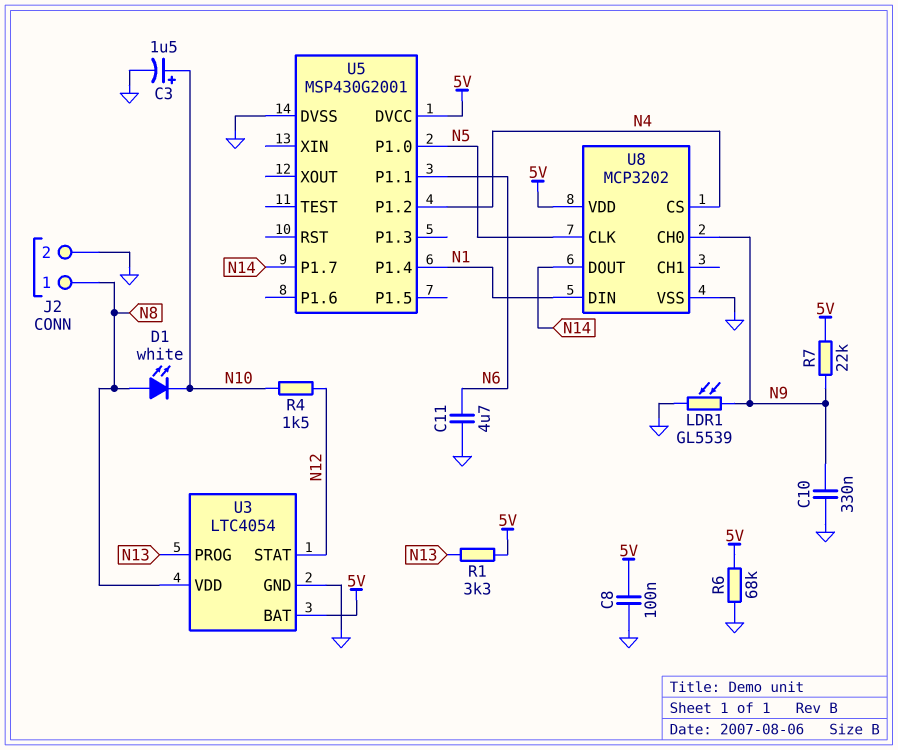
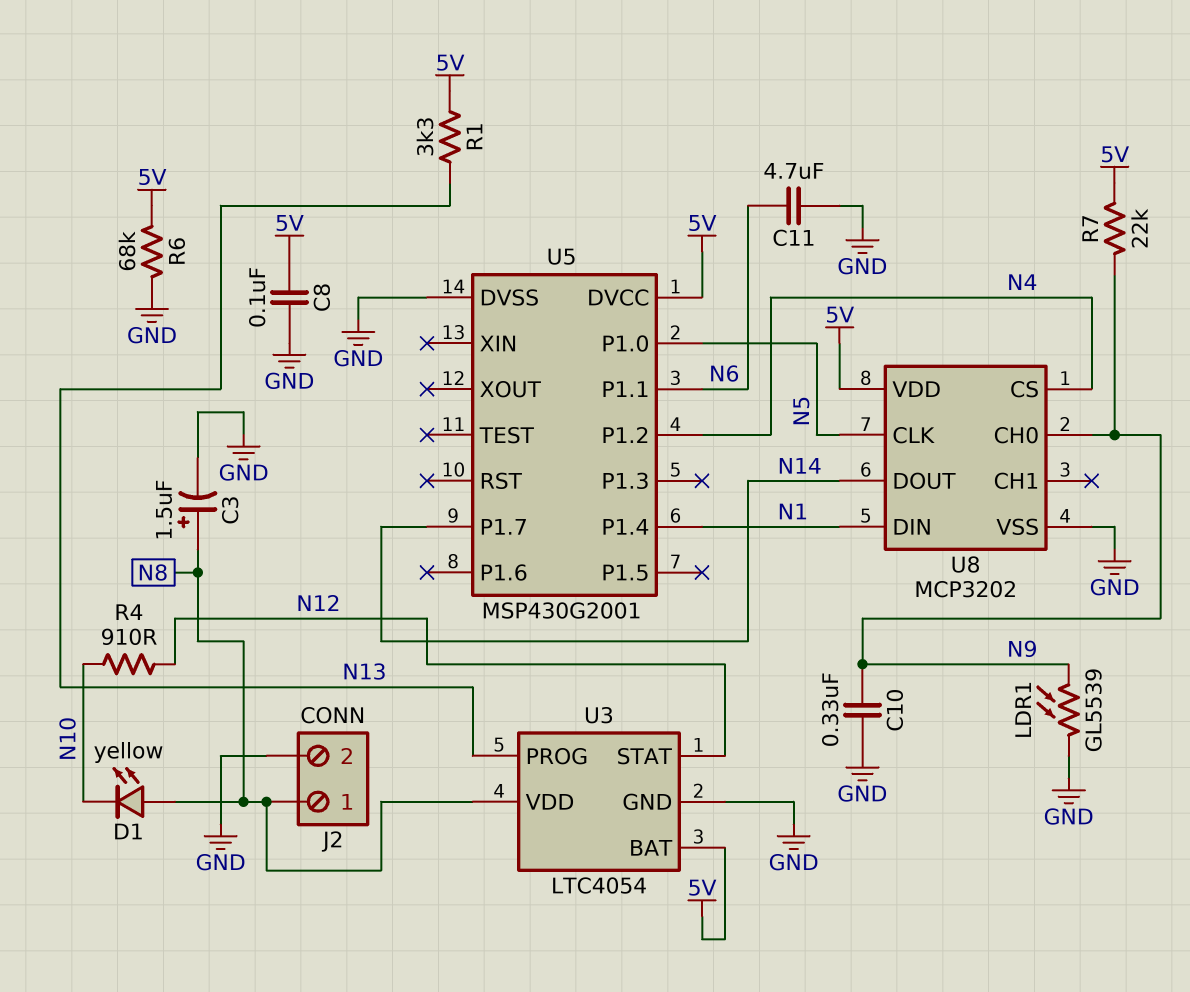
C3: 1.5uF (plus N10, minus GND) -> 1.5uF (plus N8, minus GND)
D1: LED white (A N8, K N10) -> LED yellow (A N8, K N10)
R4: 1.5k (N10, N12) -> 910 (N10, N12)

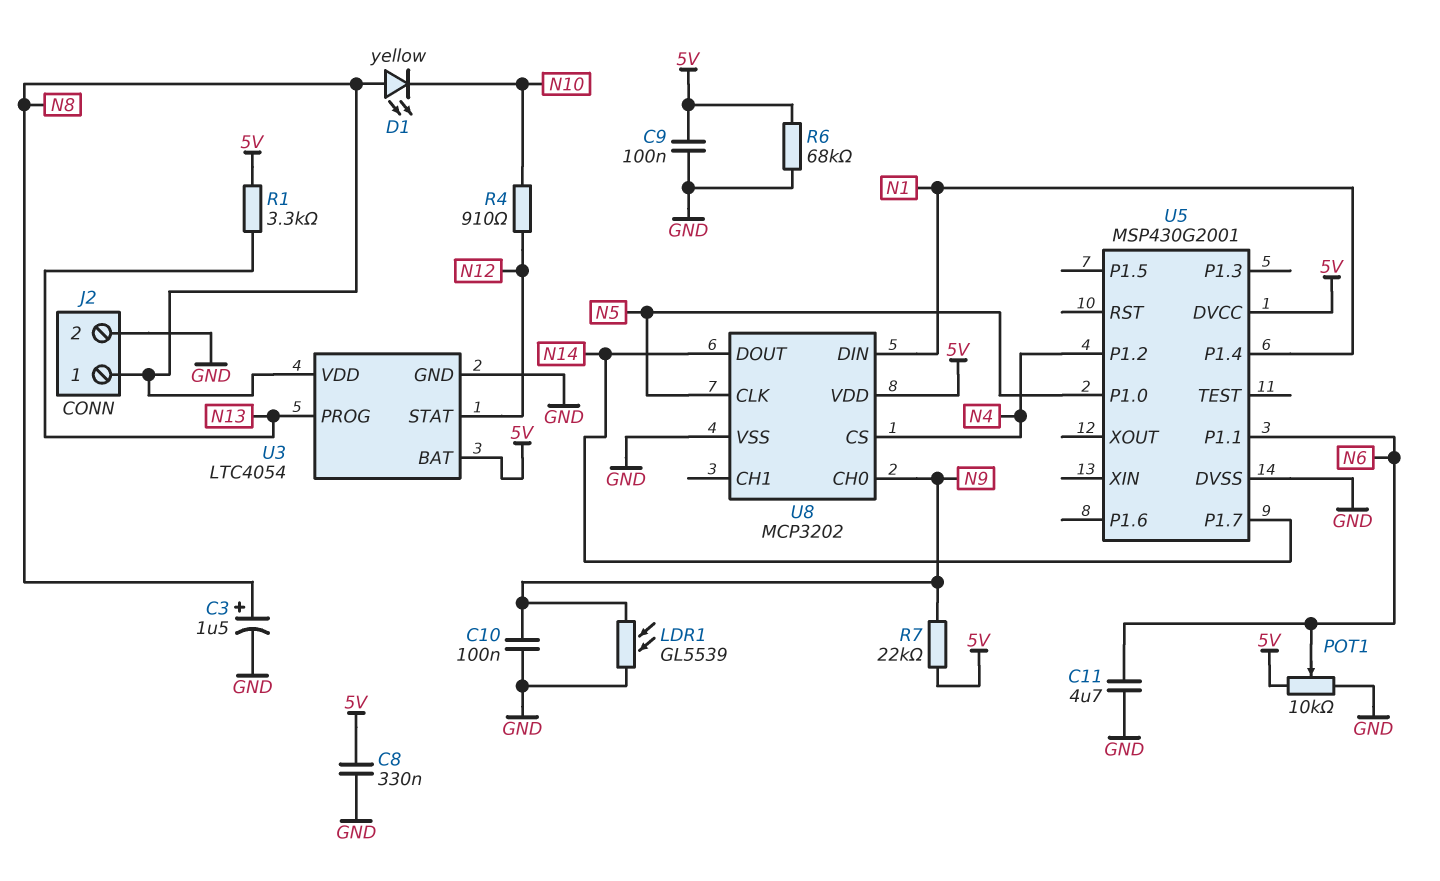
C8: 100nF (5V, GND) -> 330nF (5V, GND)
C9: none -> 100nF (5V, GND)
C10: 330nF (GND, N9) -> 100nF (GND, N9)
POT1: none -> 10k (5V, GND, wiper N6)

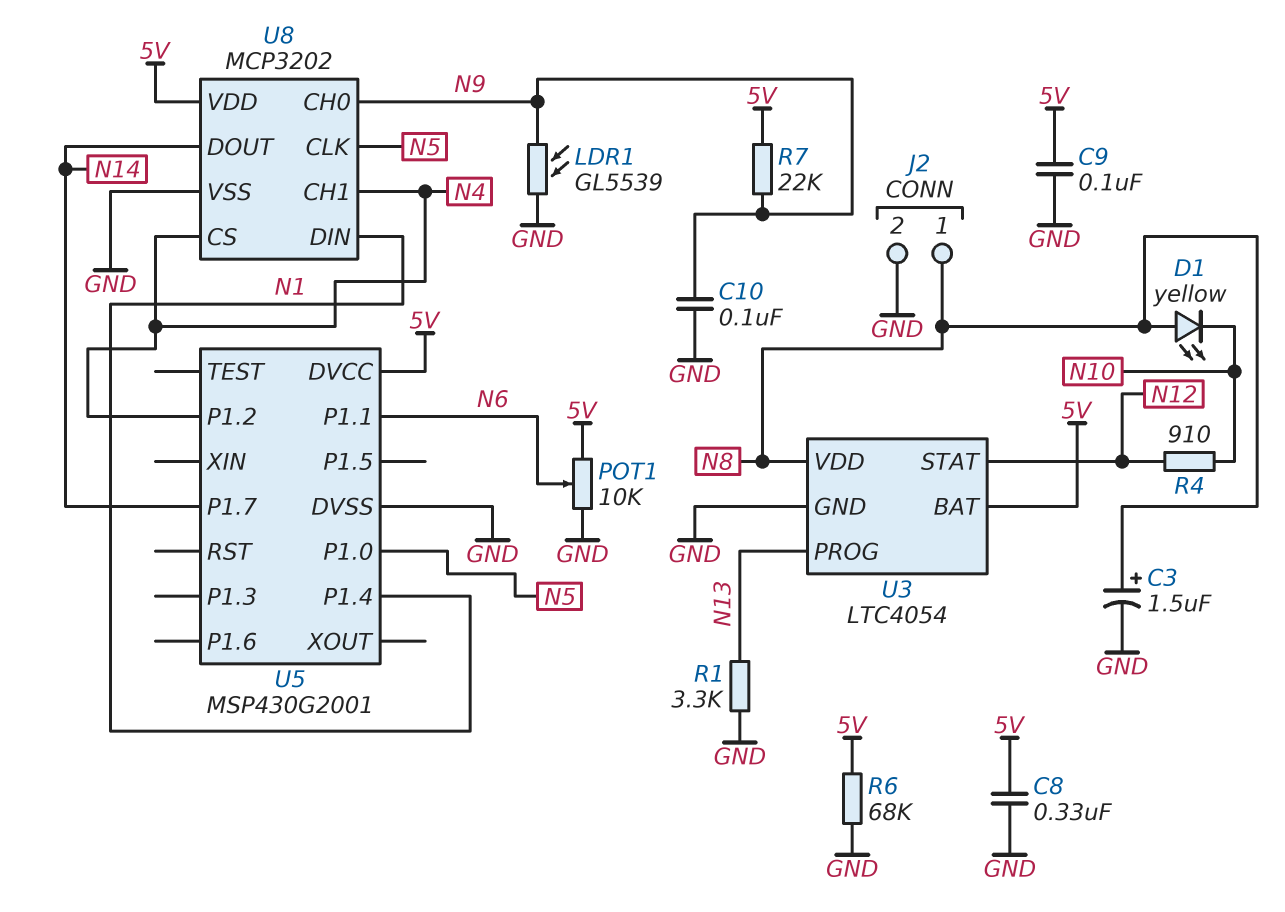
C11: 4.7uF (GND, N6) -> none
R1: 3.3k (5V, N13) -> 3.3k (GND, N13)
U8 pin CH1: none -> N4

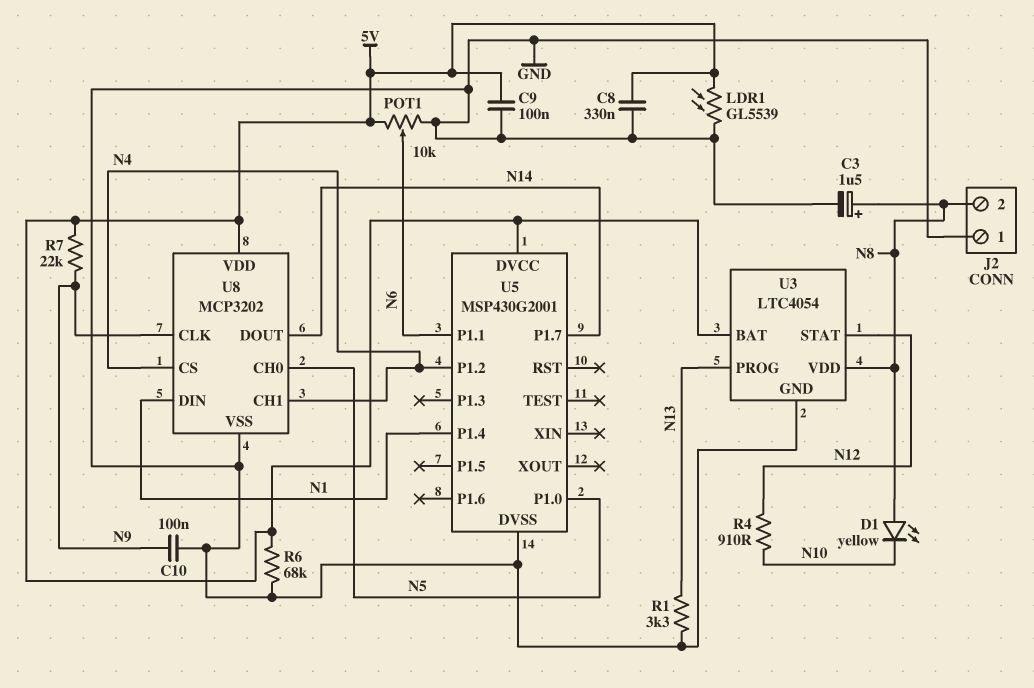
J2 pin 1: N8 -> GND
J2 pin 2: GND -> N8
LDR1: GL5539 (GND, N9) -> GL5539 (5V, GND)
U8 pin CH0: N9 -> N5
U8 pin CLK: N5 -> N9

